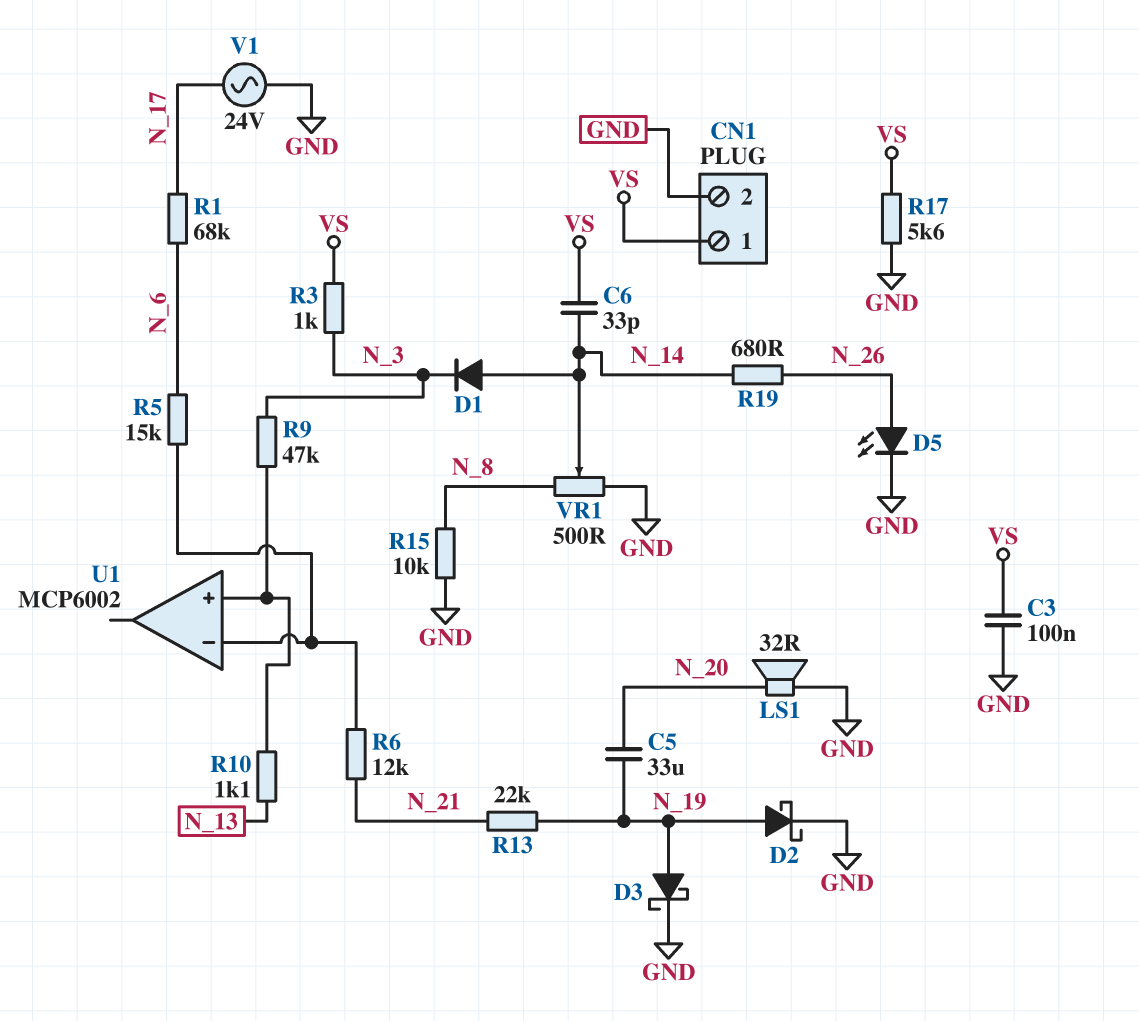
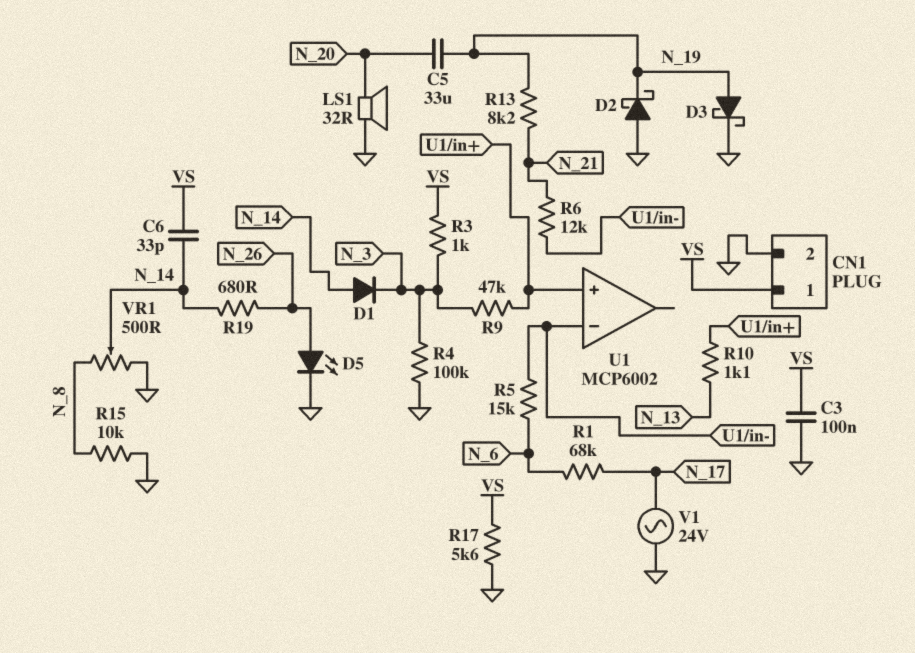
D2: schottky (A N_19, K GND) -> schottky (A GND, K N_19)
R4: none -> 100k (GND, N_3)
R13: 22k (N_19, N_21) -> 8.2k (N_19, N_21)

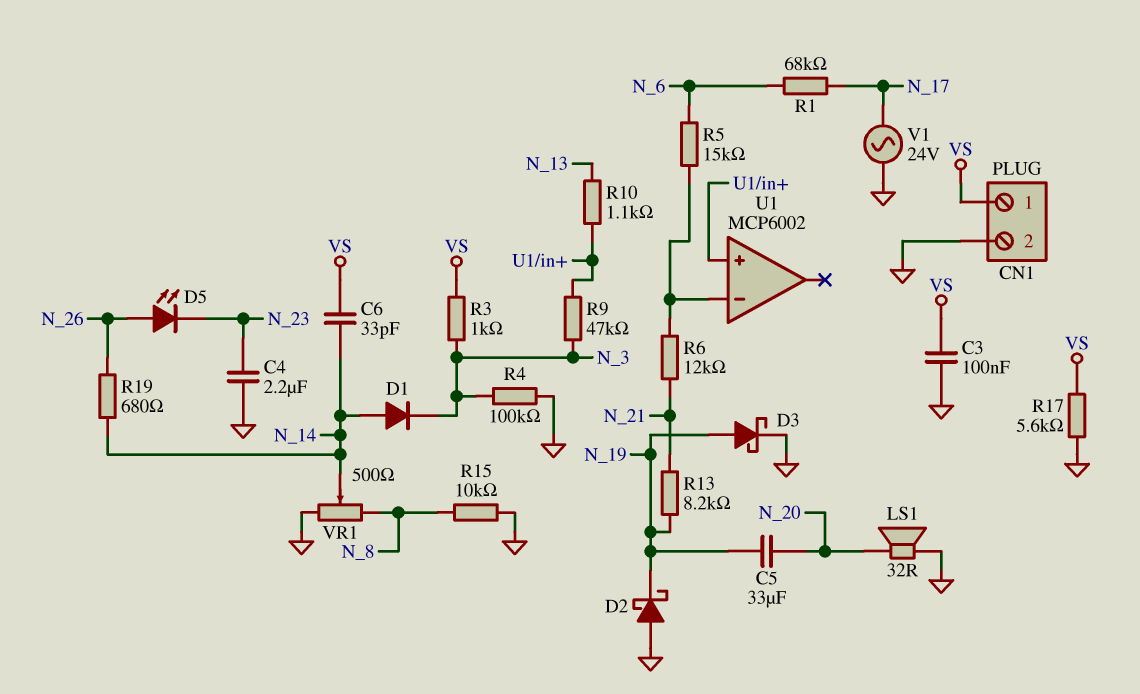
C4: none -> 2.2uF (GND, N_23)
D5: LED (A N_26, K GND) -> LED (A N_26, K N_23)

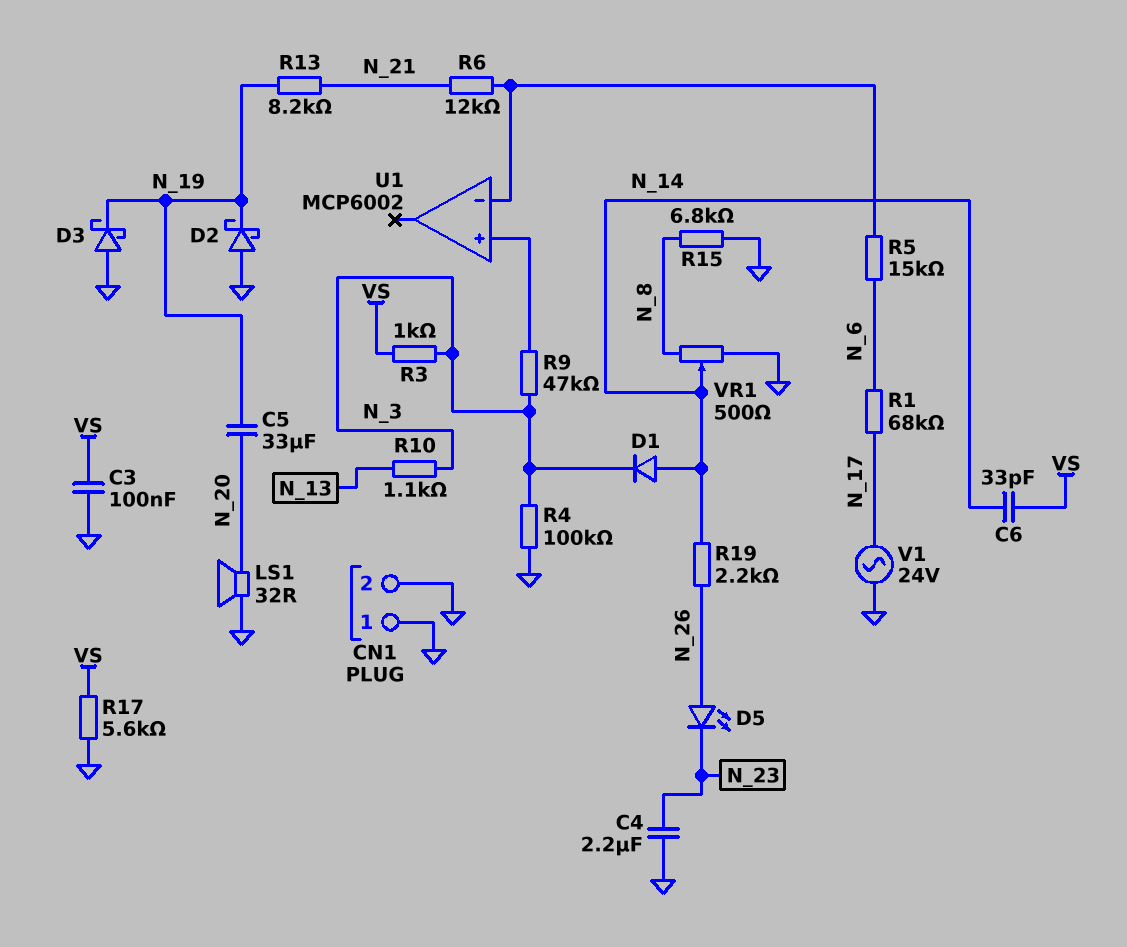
CN1 pin 1: VS -> GND
D3: schottky (A N_19, K GND) -> schottky (A GND, K N_19)
R10: 1.1k (N_13, U1/in+) -> 1.1k (N_3, N_13)
R15: 10k (GND, N_8) -> 6.8k (GND, N_8)
R19: 680 (N_14, N_26) -> 2.2k (N_14, N_26)

